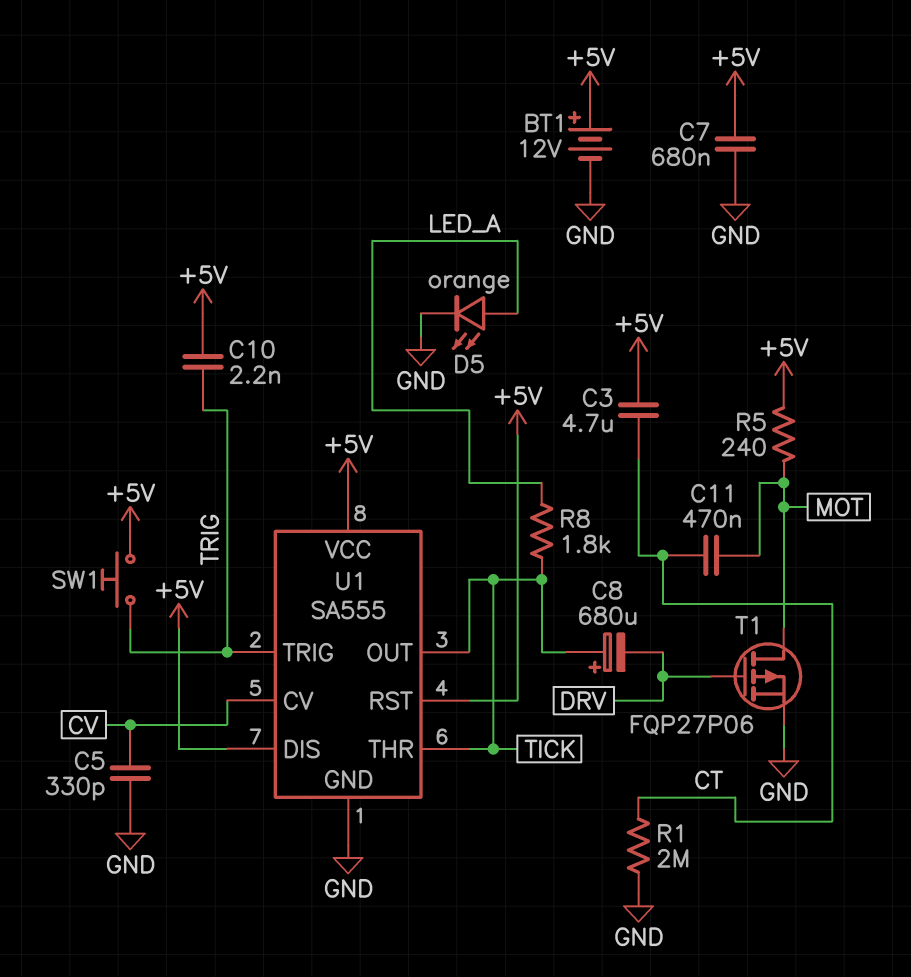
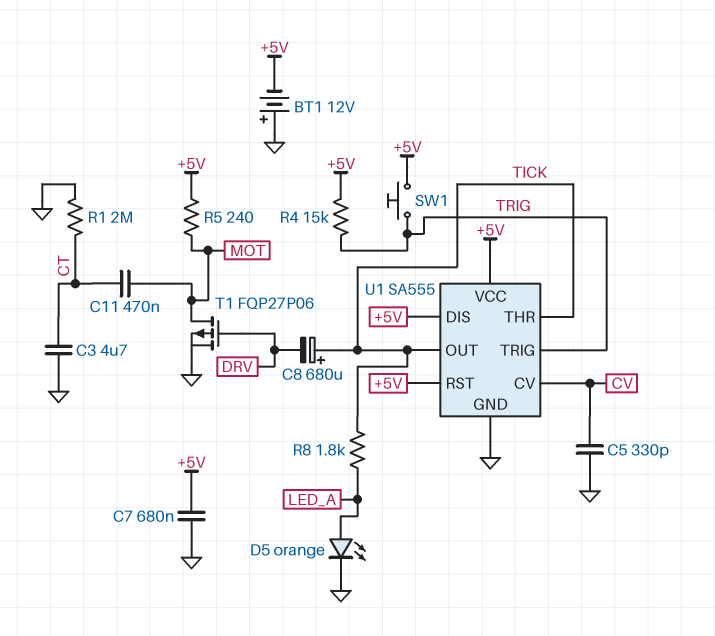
BT1: 12V (plus +5V, minus GND) -> 12V (plus GND, minus +5V)
C3: 4.7uF (+5V, CT) -> 4.7uF (CT, GND)
C10: 2.2nF (+5V, TRIG) -> none
R4: none -> 15k (+5V, TRIG)

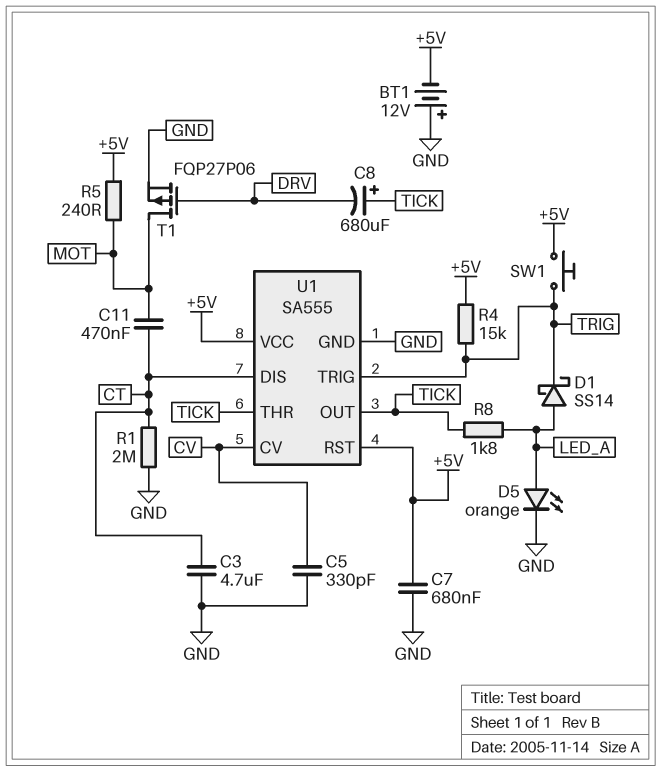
D1: none -> schottky SS14 (A LED_A, K TRIG)
U1 pin DIS: +5V -> CT

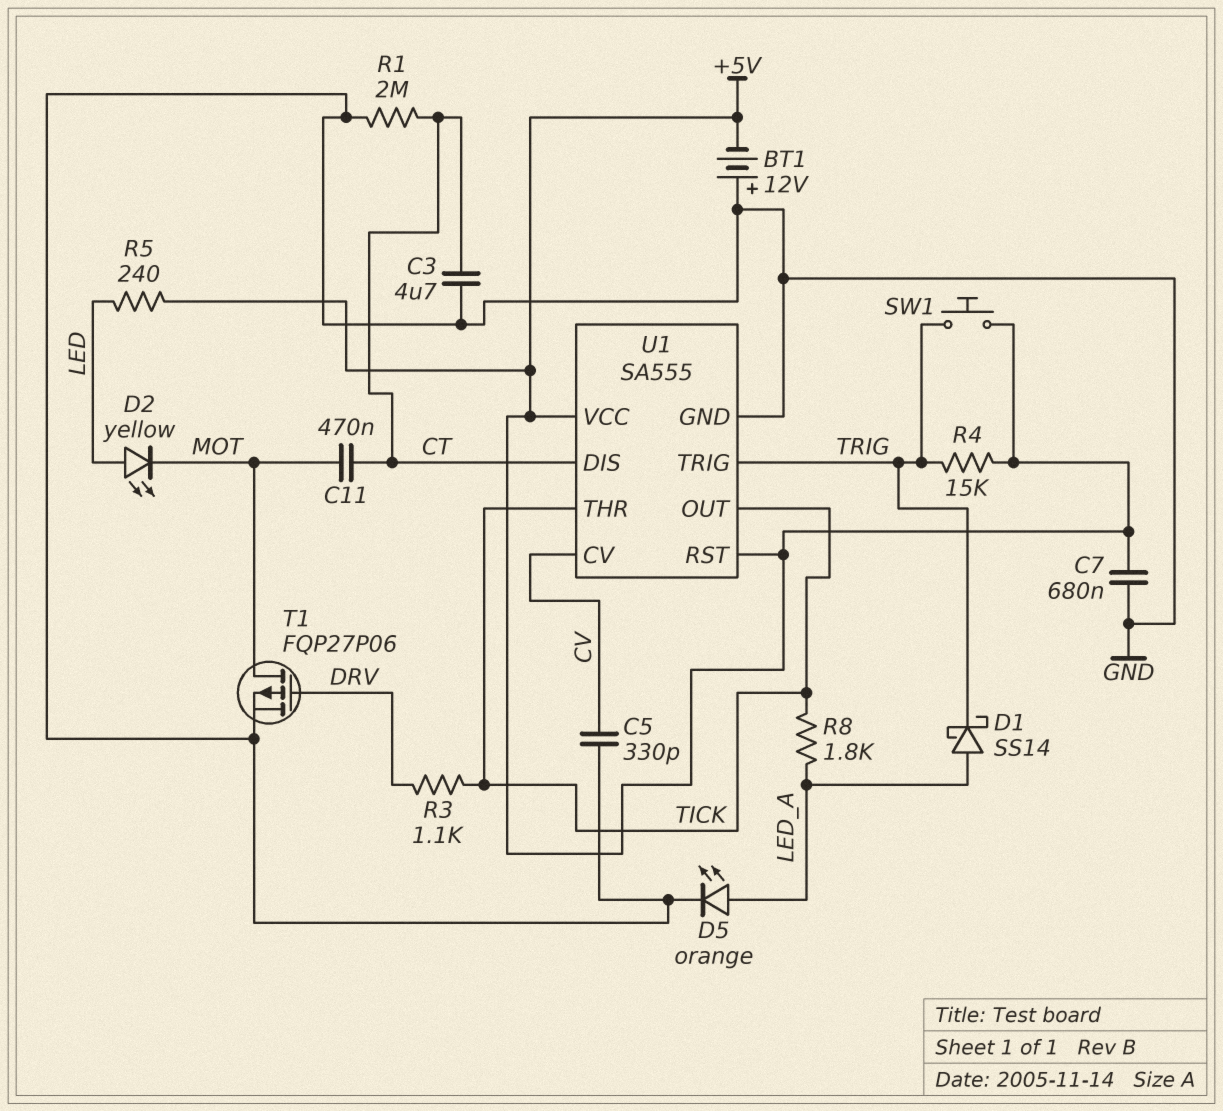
C8: 680uF (plus TICK, minus DRV) -> none
D2: none -> LED yellow (A LED, K MOT)
R3: none -> 1.1k (DRV, TICK)
R5: 240 (+5V, MOT) -> 240 (+5V, LED)

